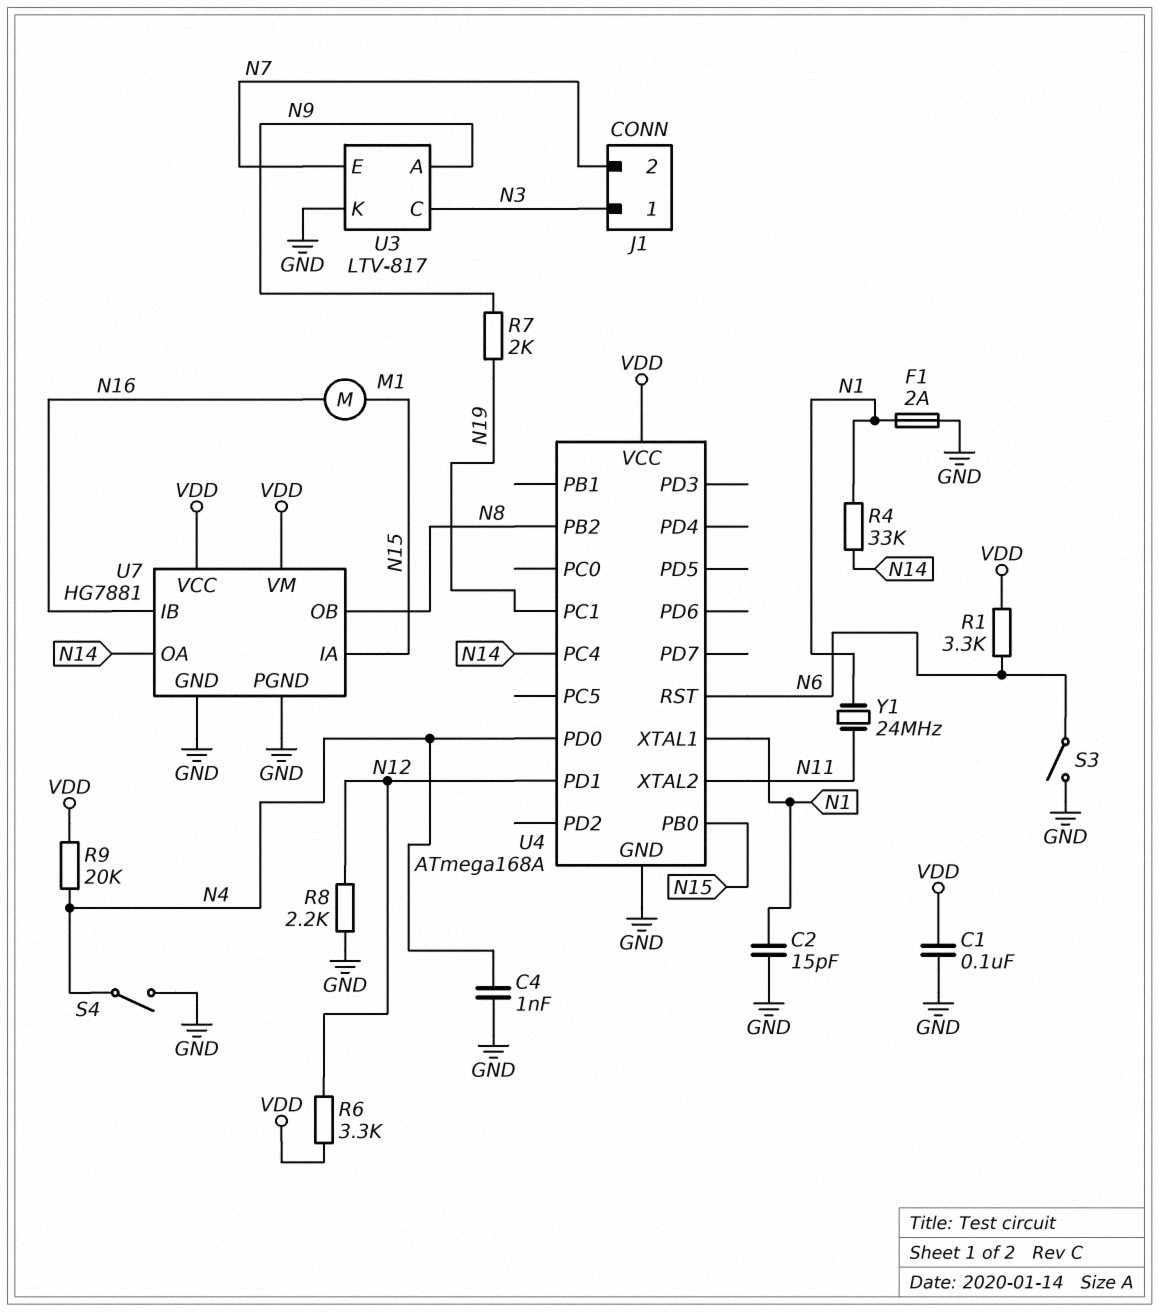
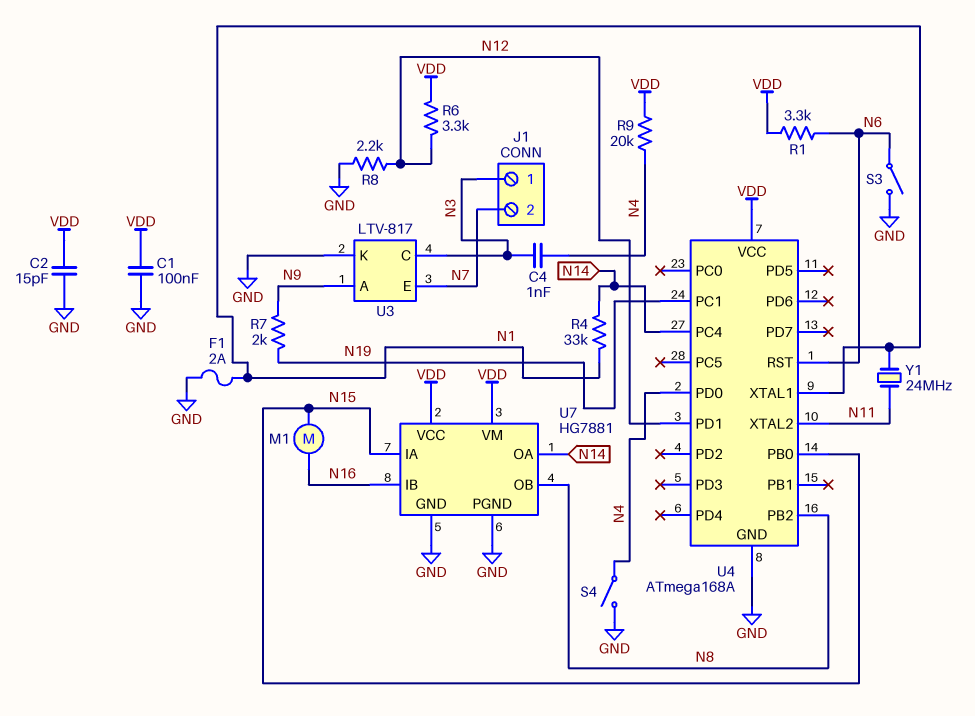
C2: 15pF (GND, N1) -> 15pF (GND, VDD)
C4: 1nF (GND, N4) -> 1nF (N3, N4)

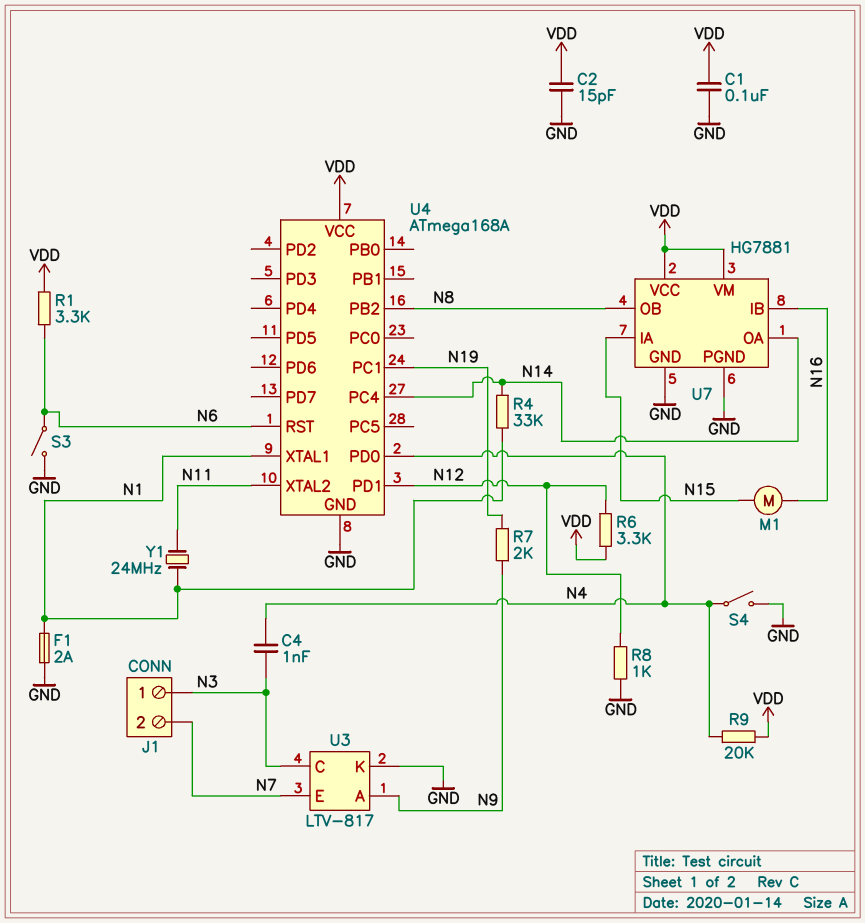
R8: 2.2k (GND, N12) -> 1k (GND, N12)
U4 pin PB0: N15 -> none

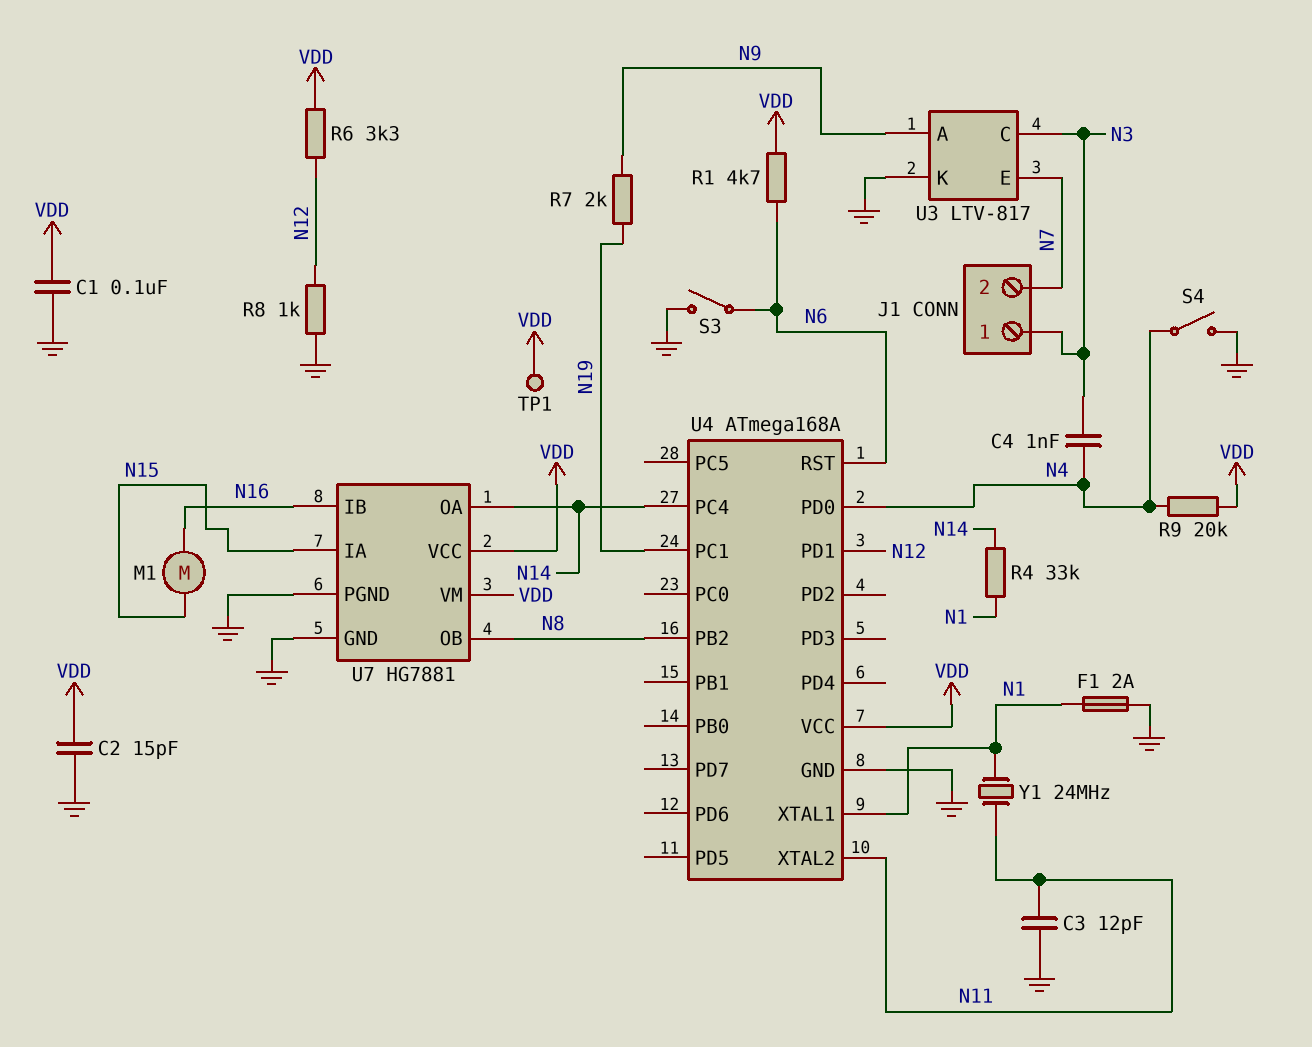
C3: none -> 12pF (GND, N11)
R1: 3.3k (N6, VDD) -> 4.7k (N6, VDD)
TP1: none -> test point (VDD)

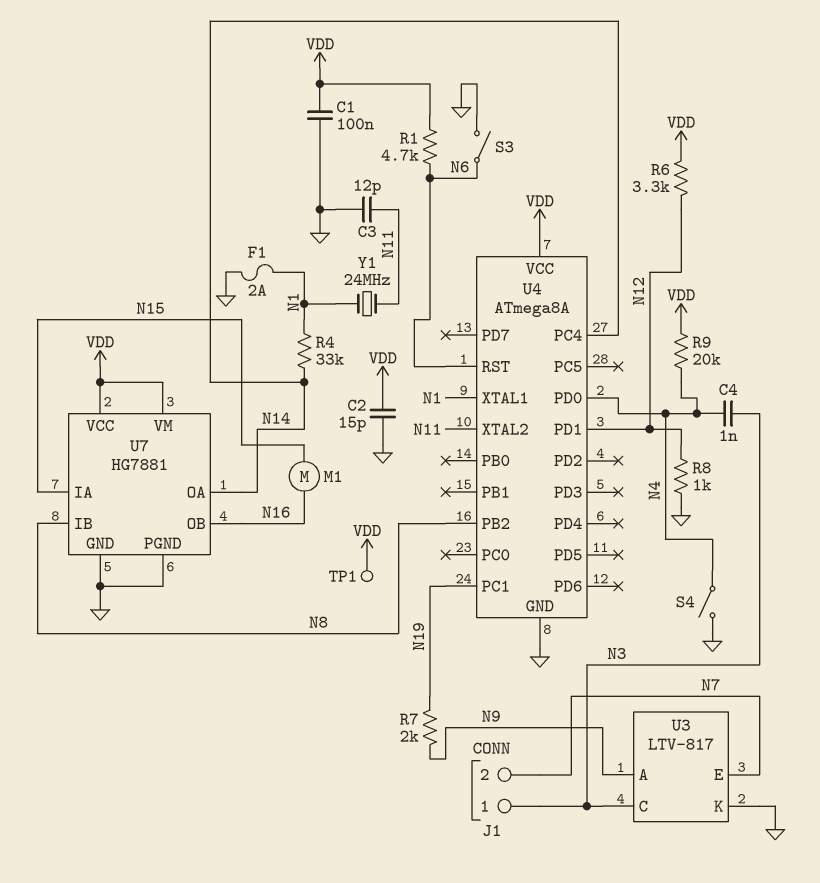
U4: ATmega168A -> ATmega8A
U7 pin IB: N16 -> N8
U7 pin OB: N8 -> N16

